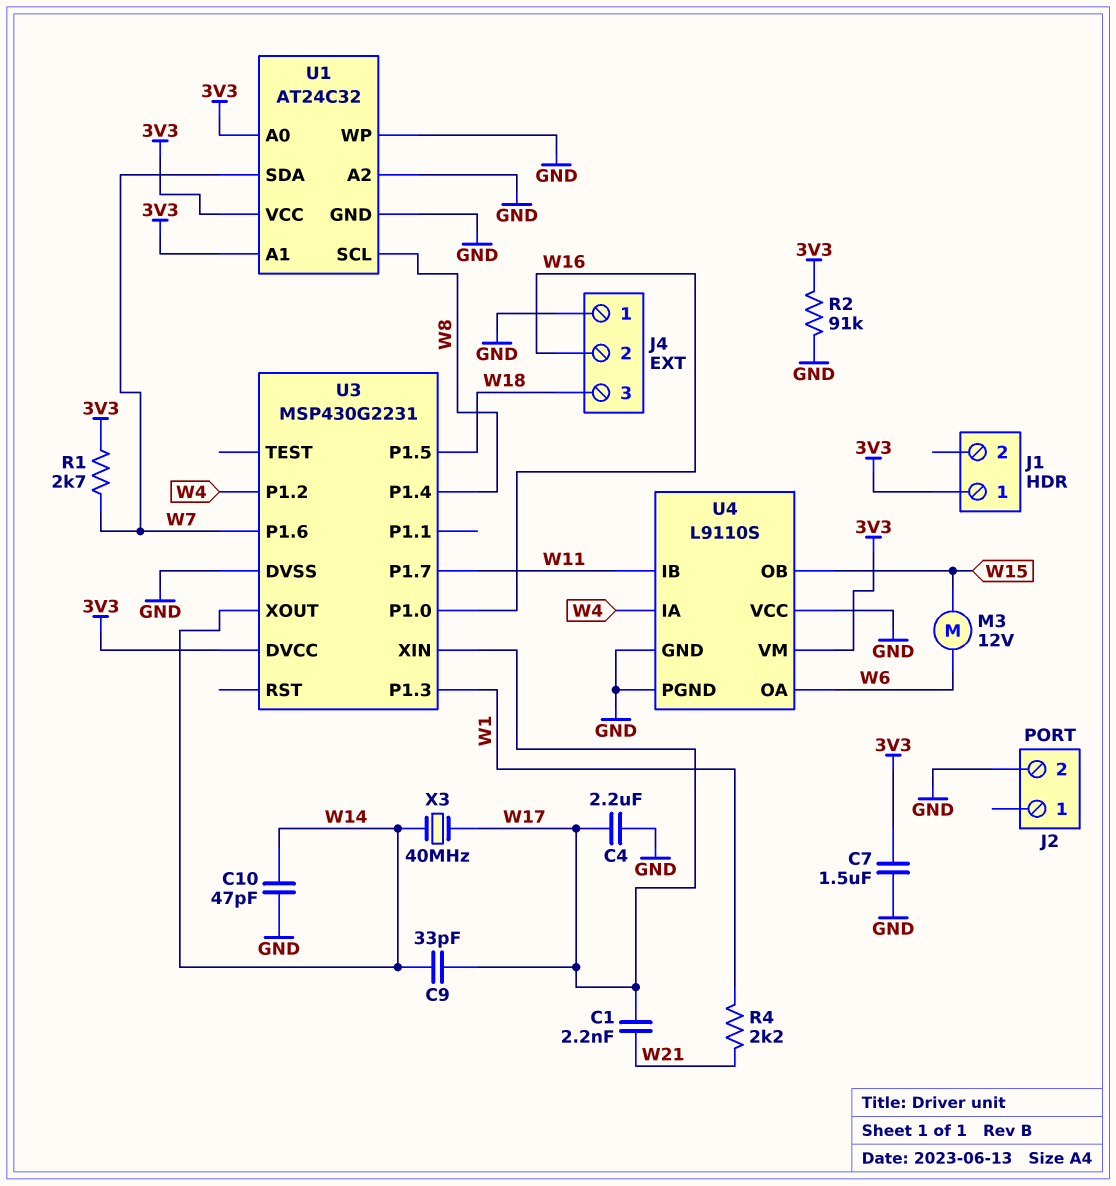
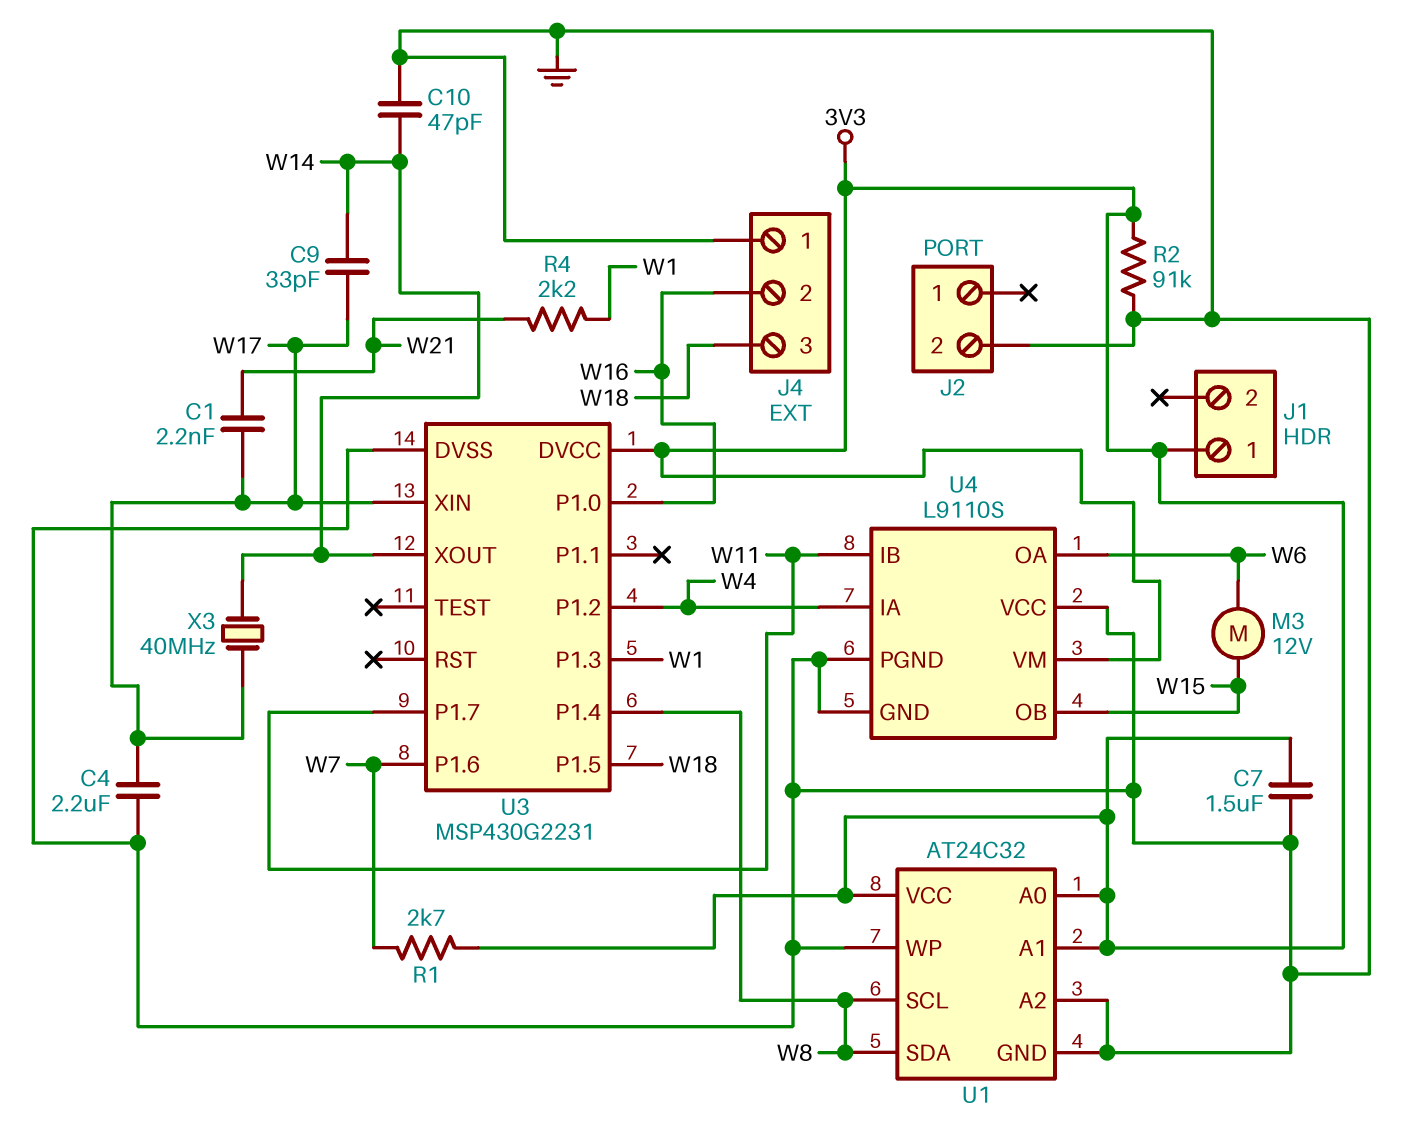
U1 pin SDA: W7 -> W8

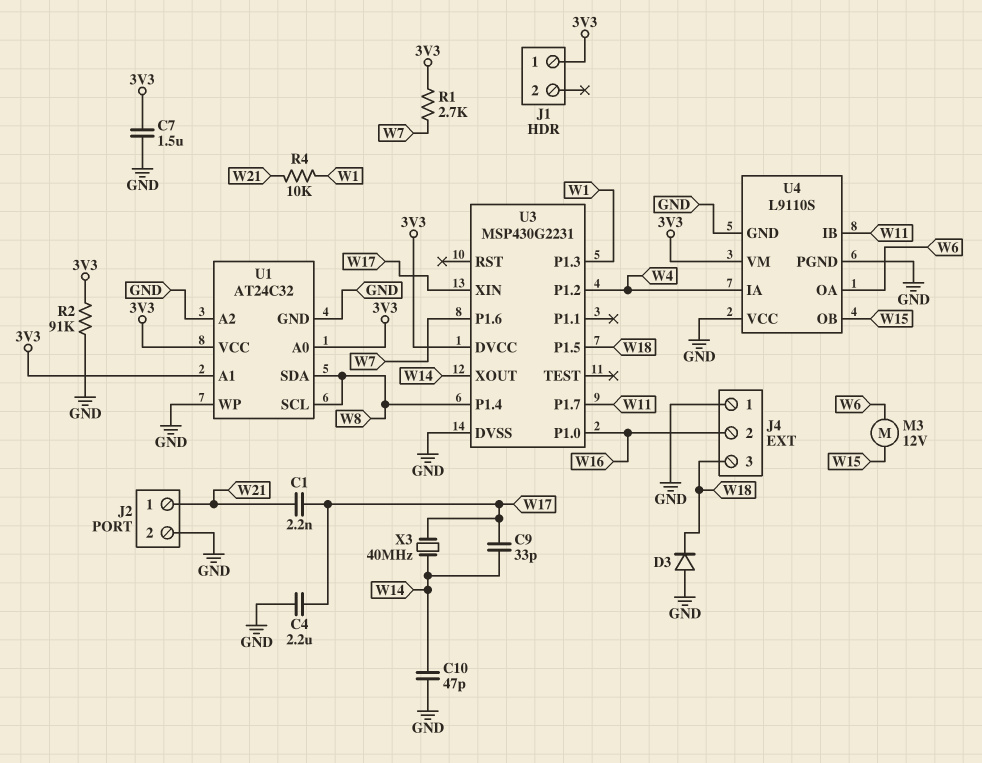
D3: none -> diode (A GND, K W18)
J2 pin 1: none -> W21
R4: 2.2k (W1, W21) -> 10k (W1, W21)

